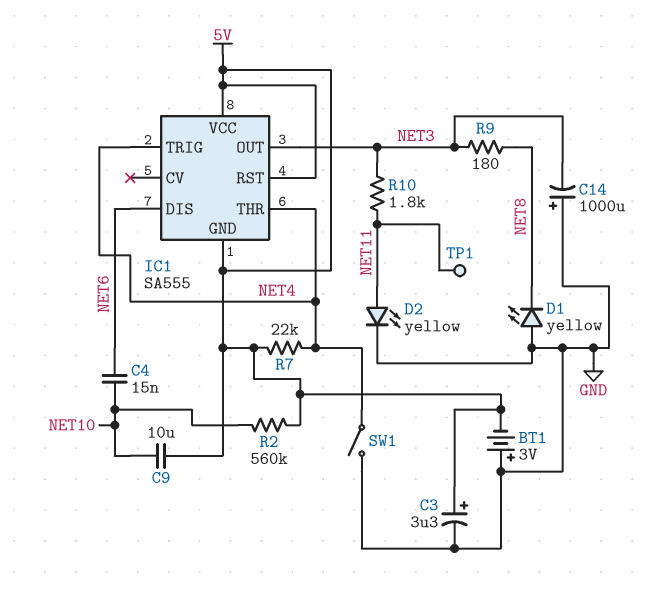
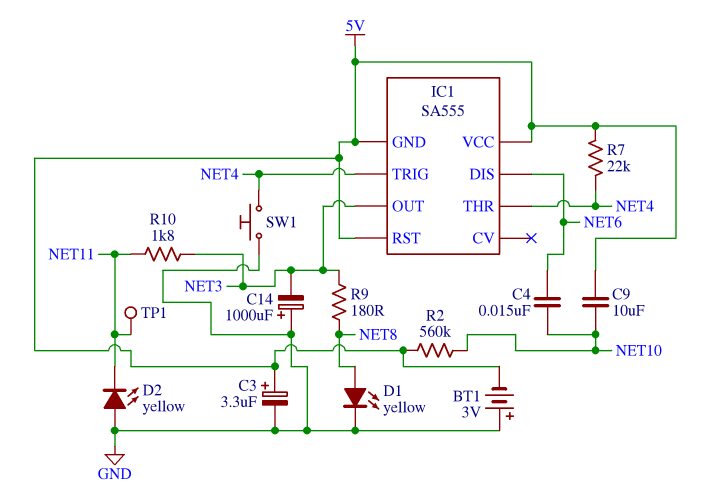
D1: LED yellow (A GND, K NET8) -> LED yellow (A NET8, K GND)
D2: LED yellow (A NET11, K GND) -> LED yellow (A GND, K NET11)
SW1: switch (GND, NET4) -> button (GND, NET4)

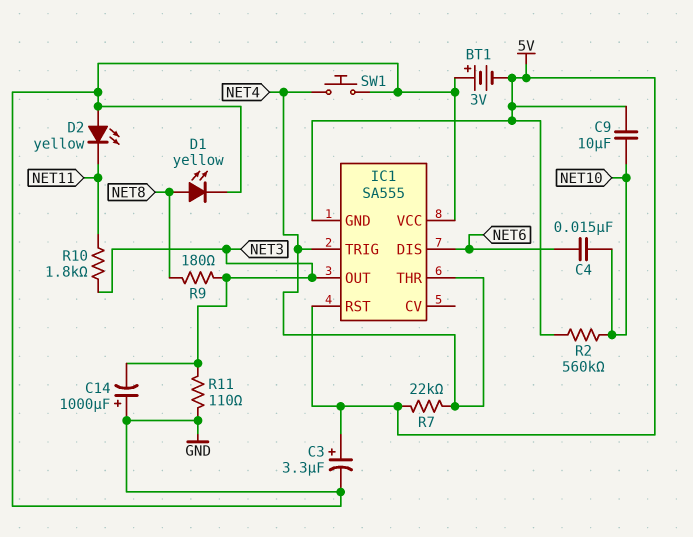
IC1 pin VCC: 5V -> GND
R11: none -> 110 (GND, NET3)
TP1: test point (NET11) -> none

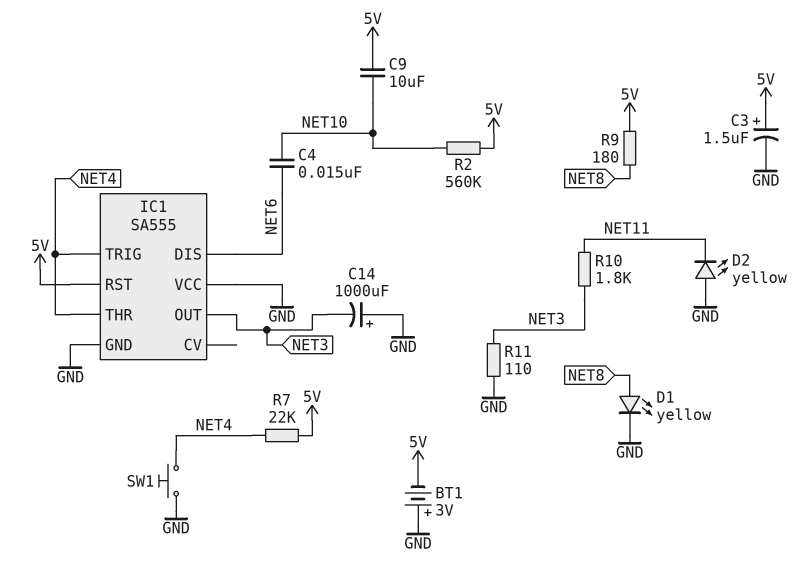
C3: 3.3uF (plus 5V, minus GND) -> 1.5uF (plus 5V, minus GND)
IC1 pin GND: 5V -> GND
R9: 180 (NET3, NET8) -> 180 (5V, NET8)

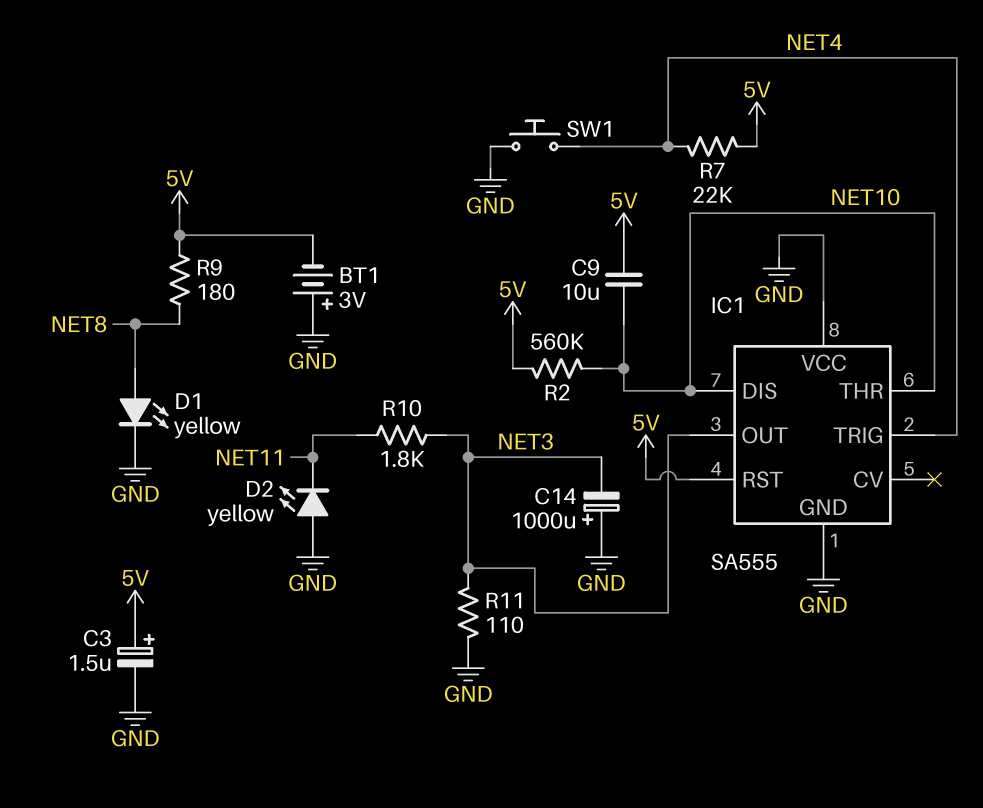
C4: 15nF (NET6, NET10) -> none
IC1 pin DIS: NET6 -> NET10
IC1 pin THR: NET4 -> NET10

